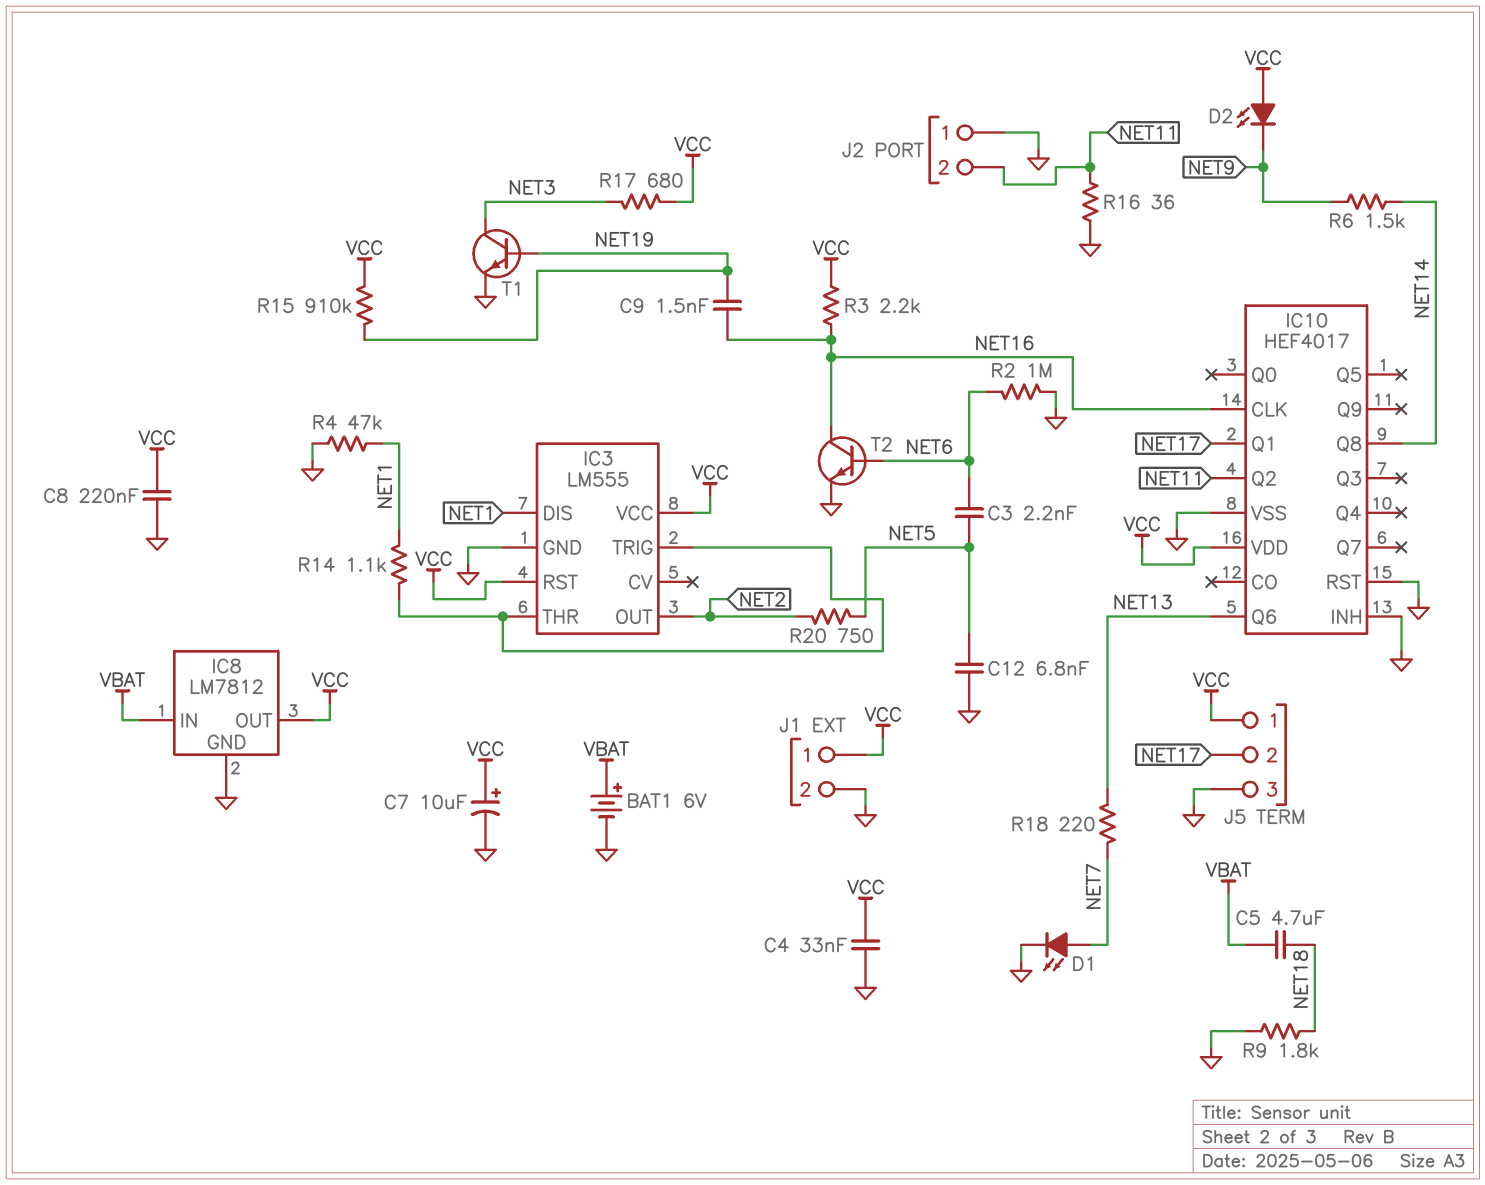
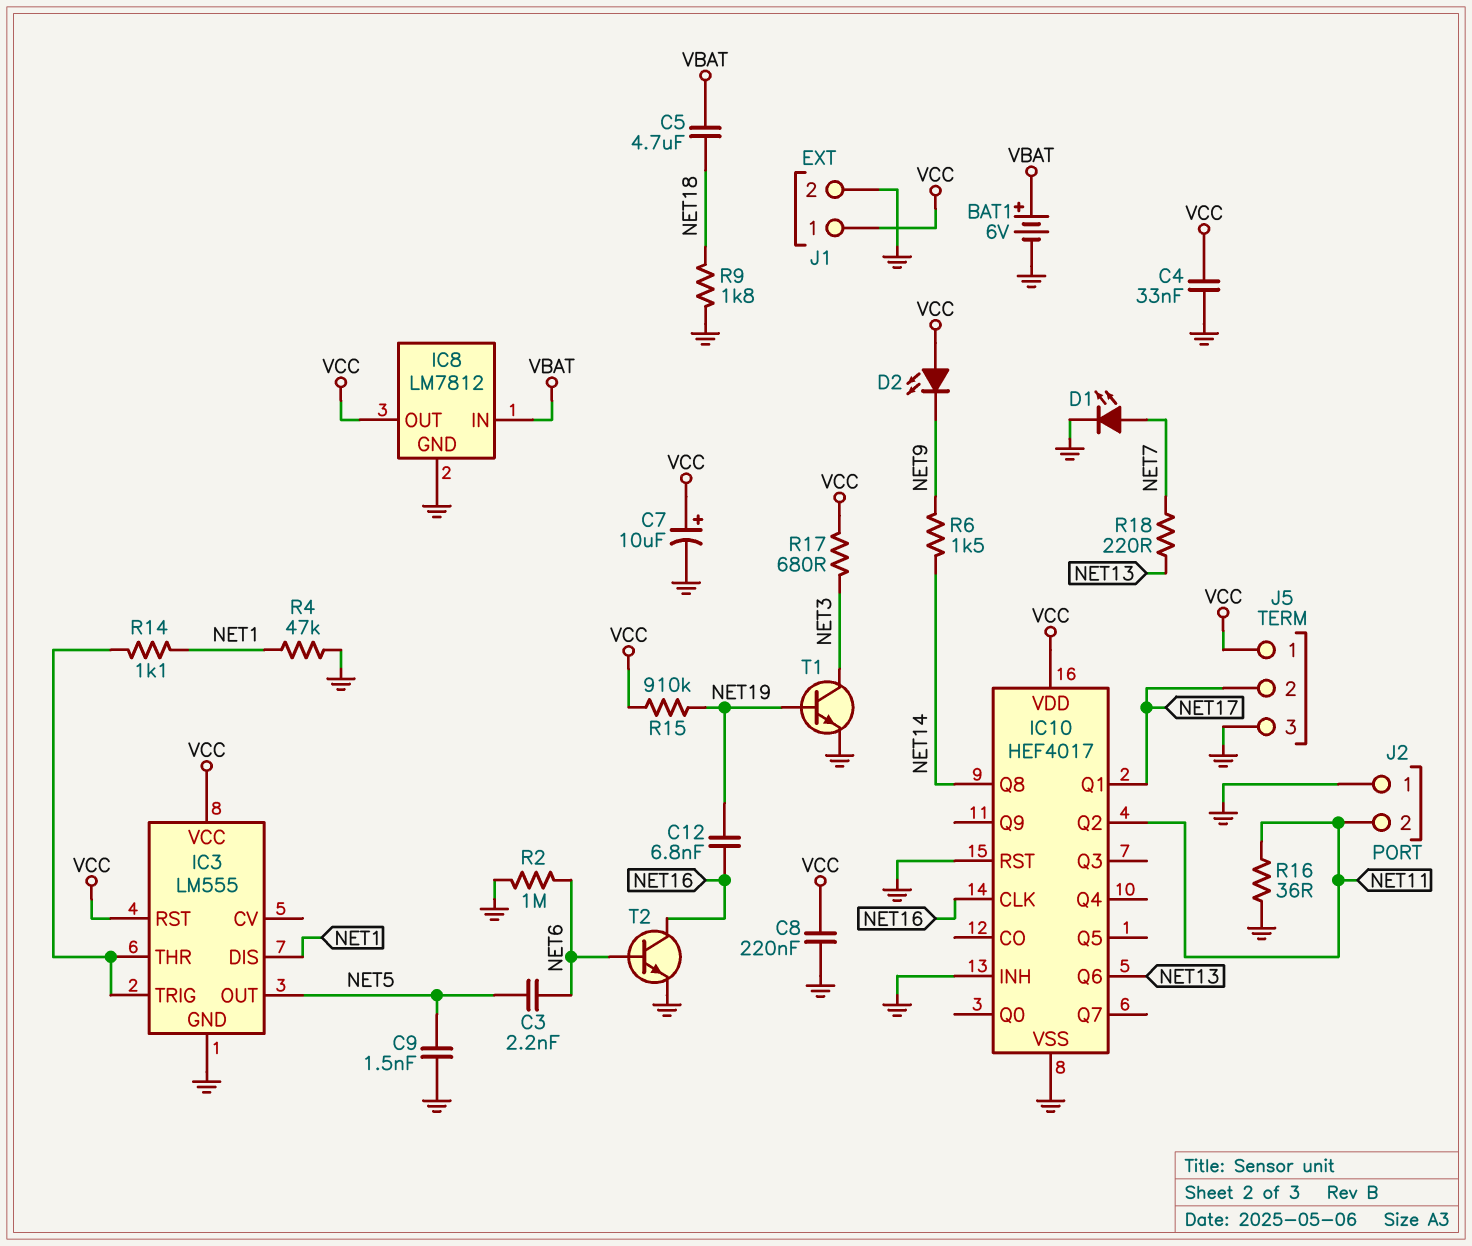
C9: 1.5nF (NET16, NET19) -> 1.5nF (GND, NET5)
C12: 6.8nF (GND, NET5) -> 6.8nF (NET16, NET19)
IC3 pin OUT: NET2 -> NET5
R3: 2.2k (NET16, VCC) -> none
R20: 750 (NET2, NET5) -> none

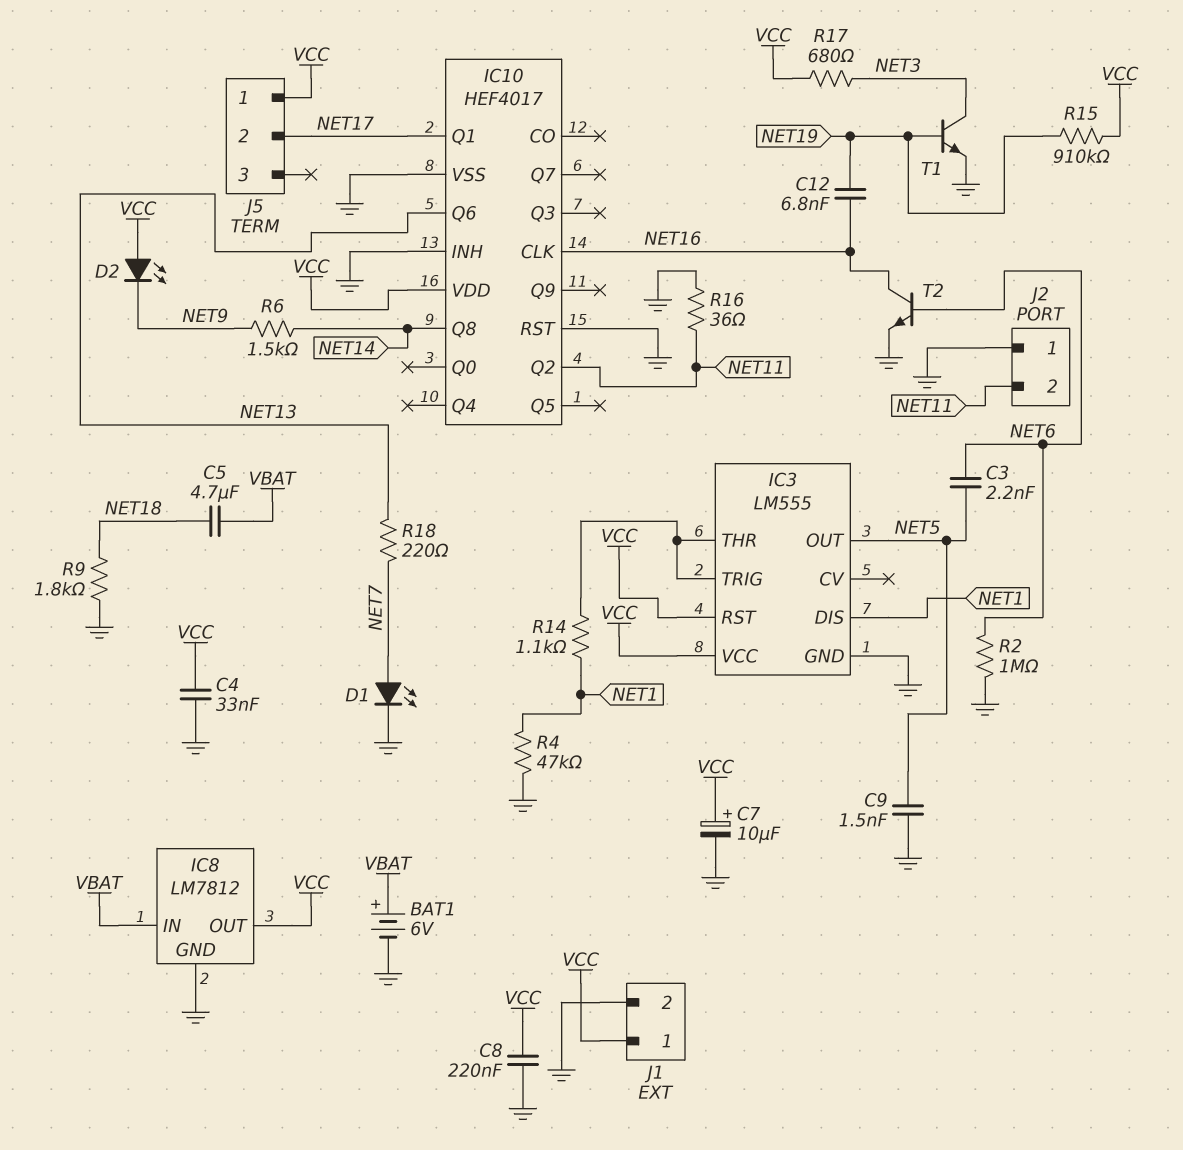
J5 pin 3: GND -> none

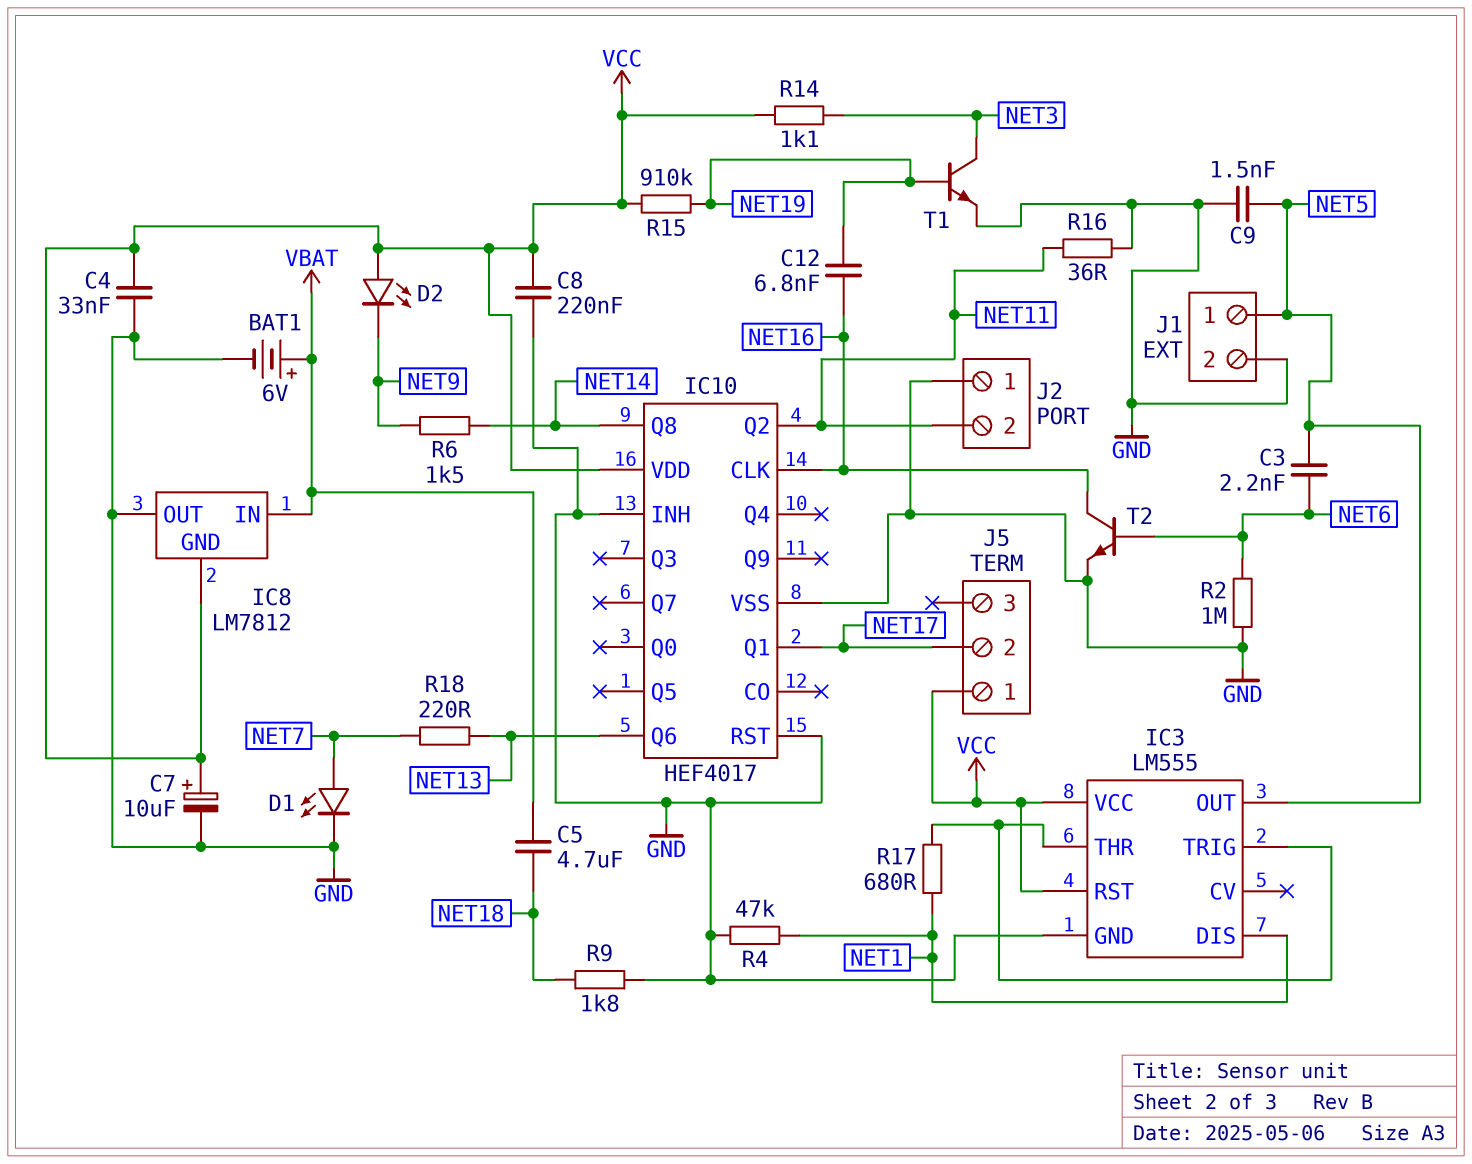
IC8 pin GND: GND -> VCC
IC8 pin OUT: VCC -> GND
J1 pin 1: VCC -> NET5
R14: 1.1k (IC3/THR, NET1) -> 1.1k (NET3, VCC)
R17: 680 (NET3, VCC) -> 680 (IC3/THR, NET1)

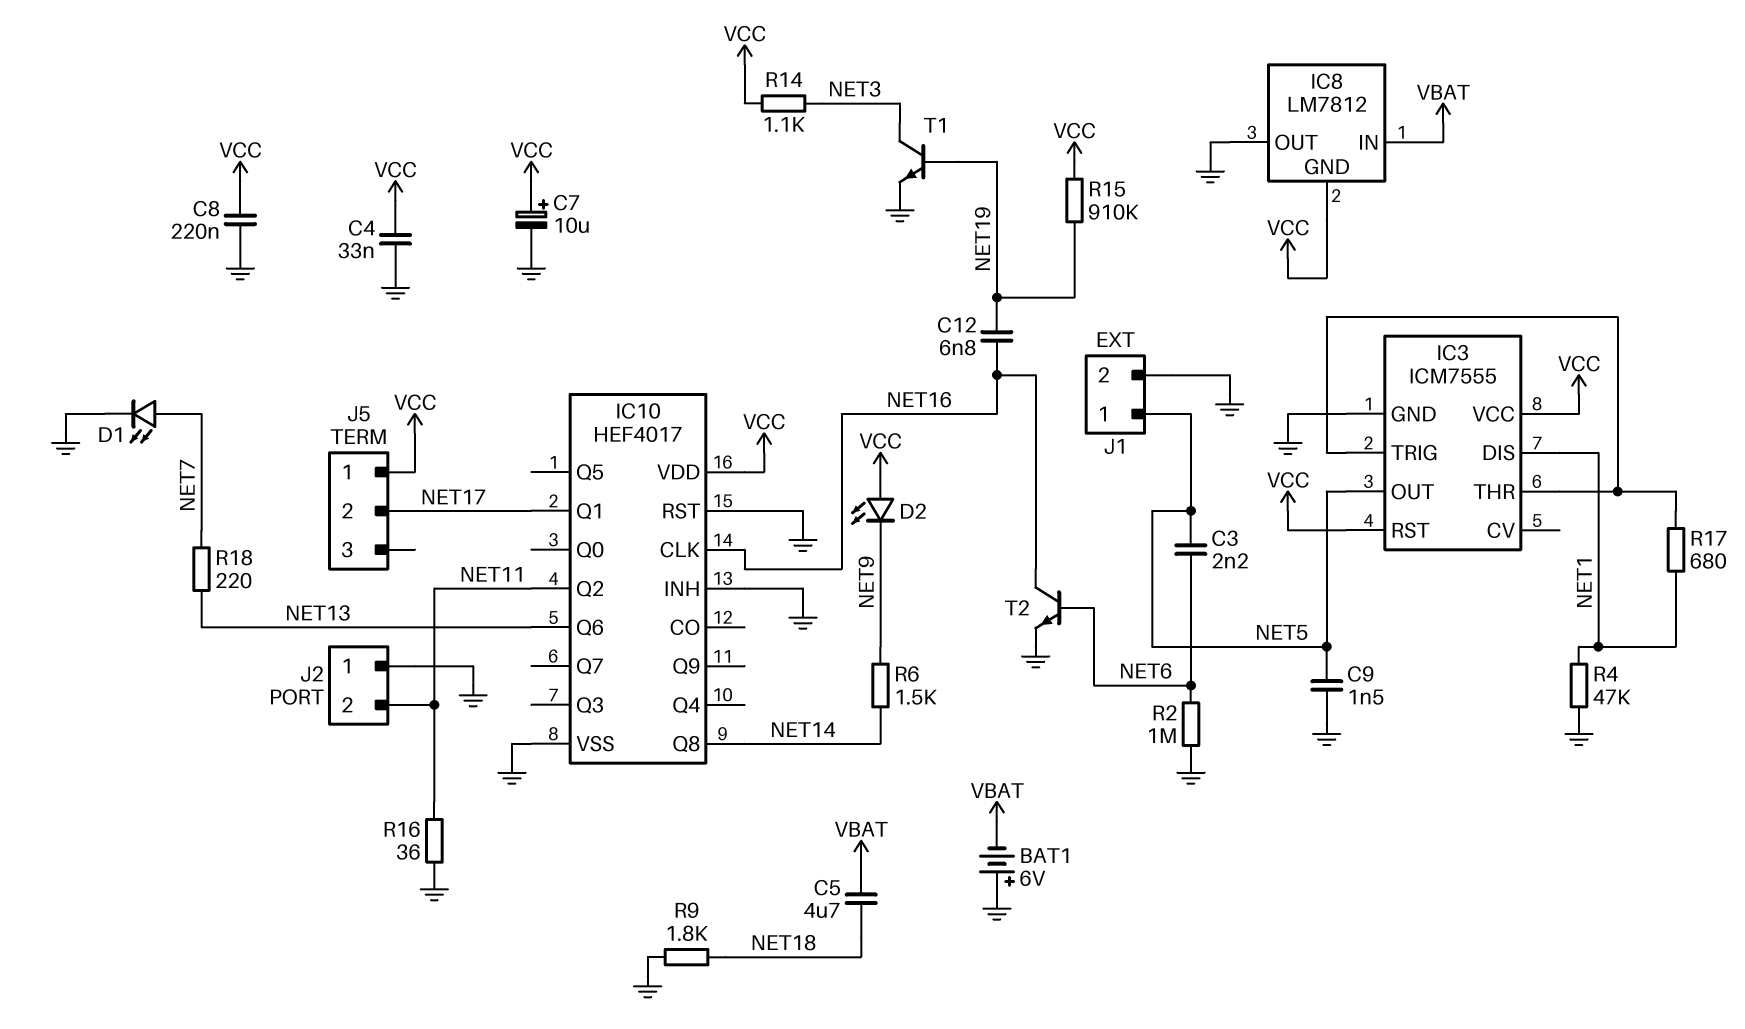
BAT1: 6V (plus VBAT, minus GND) -> 6V (plus GND, minus VBAT)
IC3: LM555 -> ICM7555

